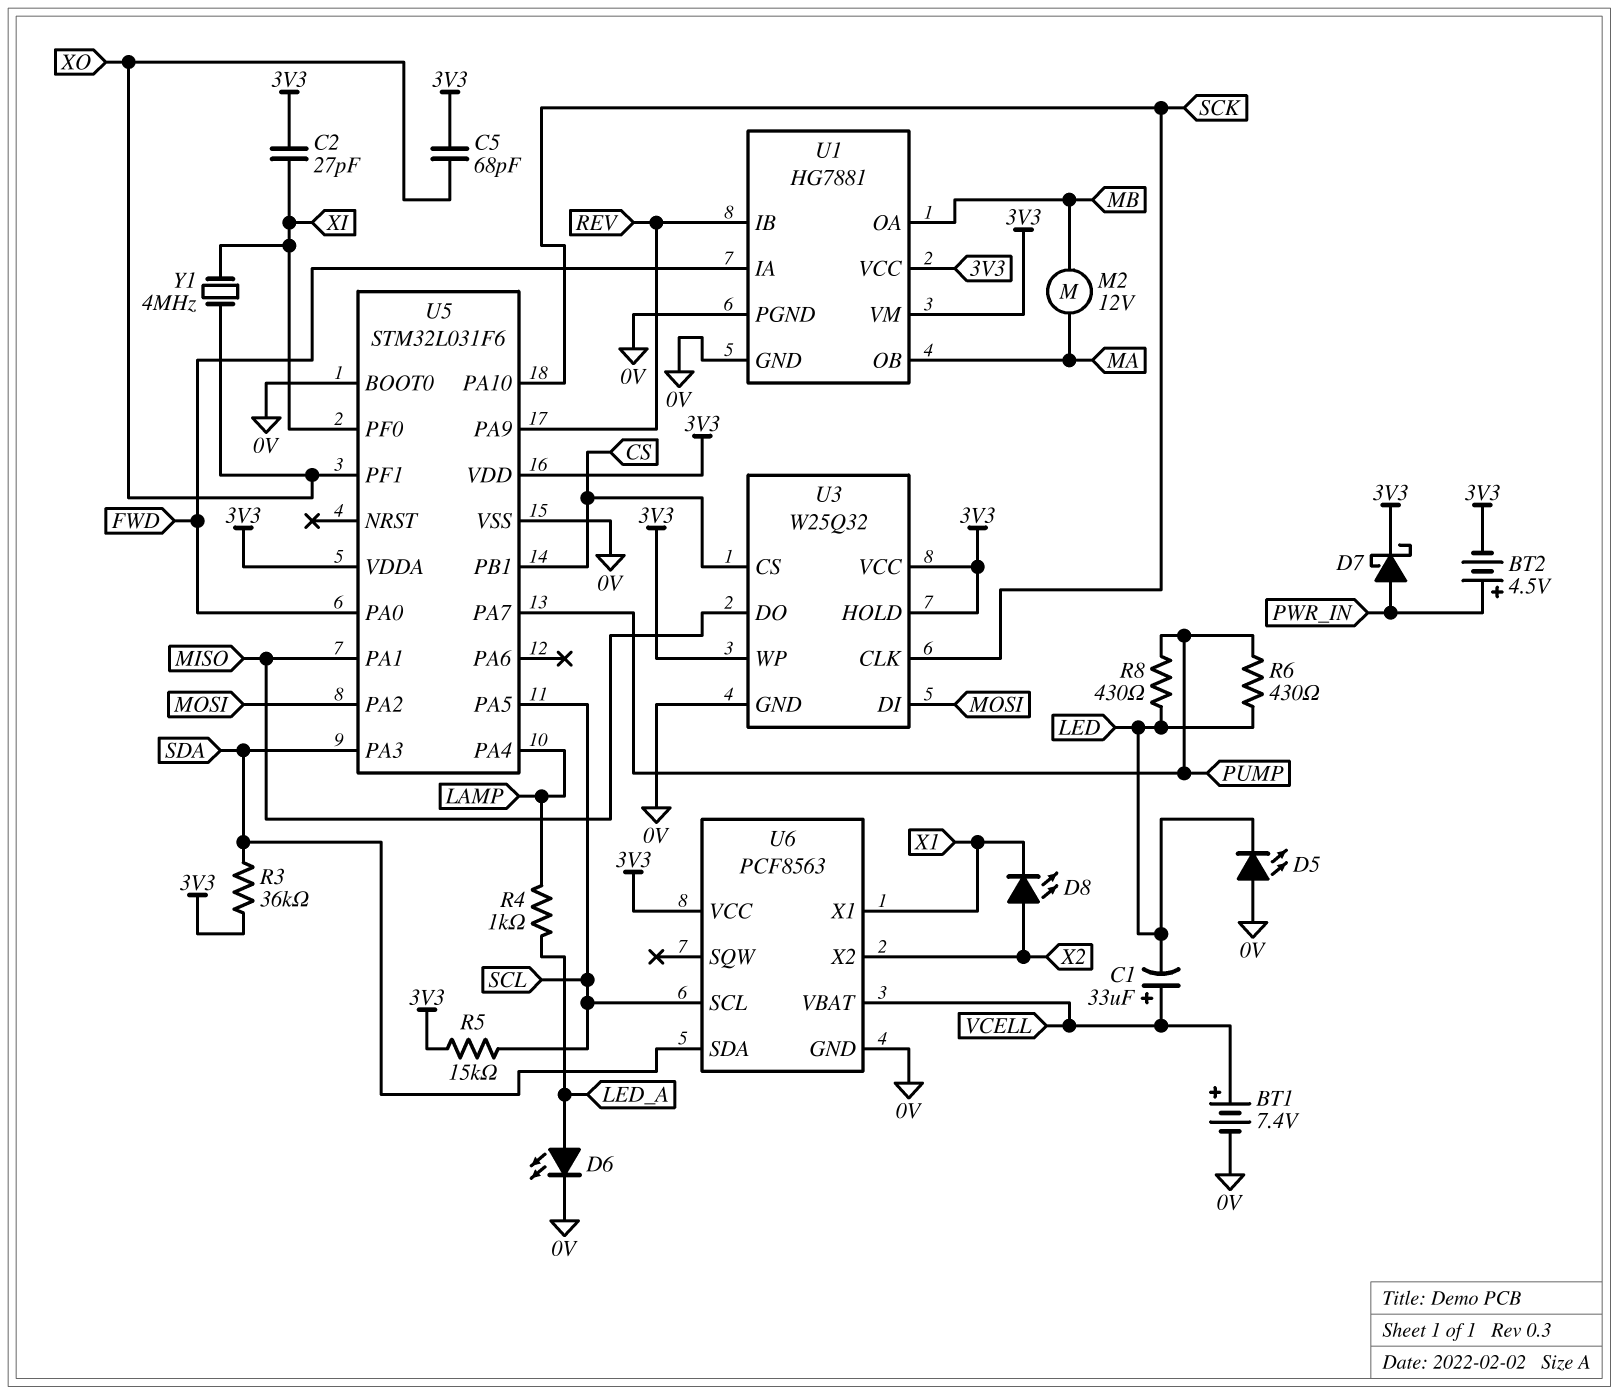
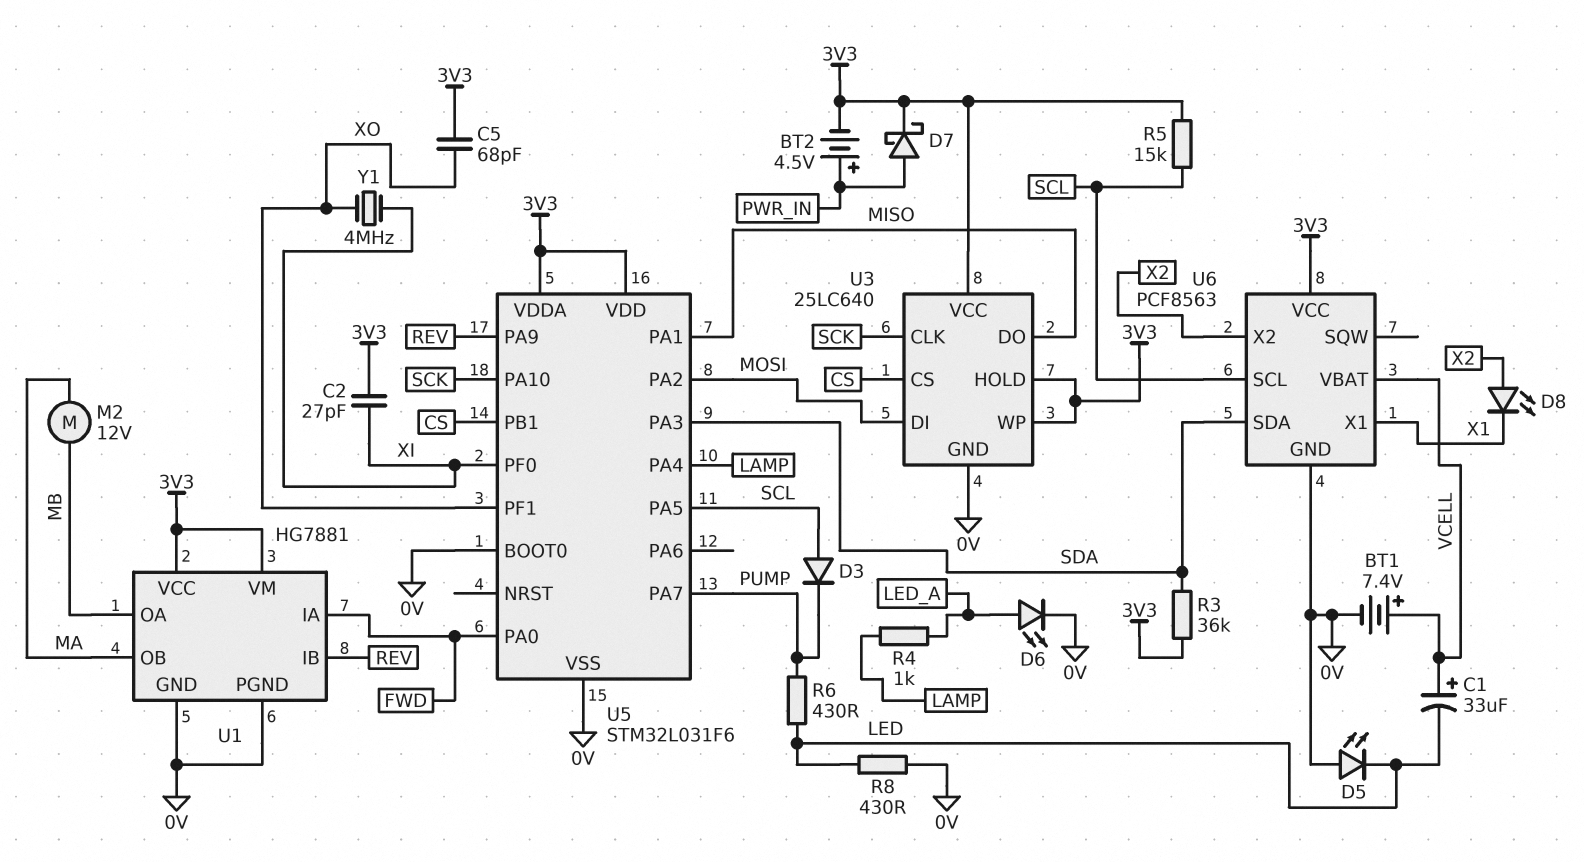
D3: none -> diode (A SCL, K PUMP)
R8: 430 (LED, PUMP) -> 430 (0V, LED)
U3: W25Q32 -> 25LC640

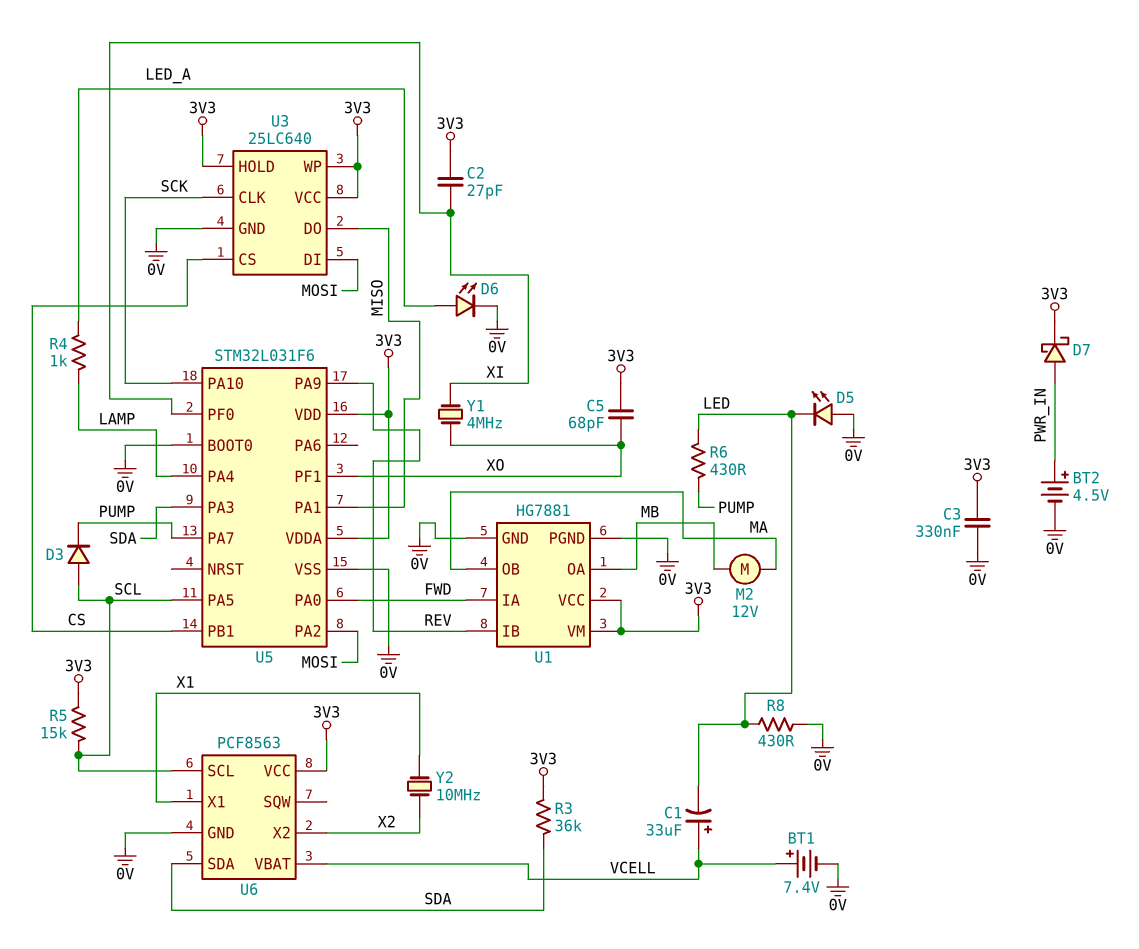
BT2: 4.5V (plus PWR_IN, minus 3V3) -> 4.5V (plus PWR_IN, minus 0V)
C3: none -> 330nF (0V, 3V3)
D8: LED (A X2, K X1) -> none
Y2: none -> 10MHz (X1, X2)

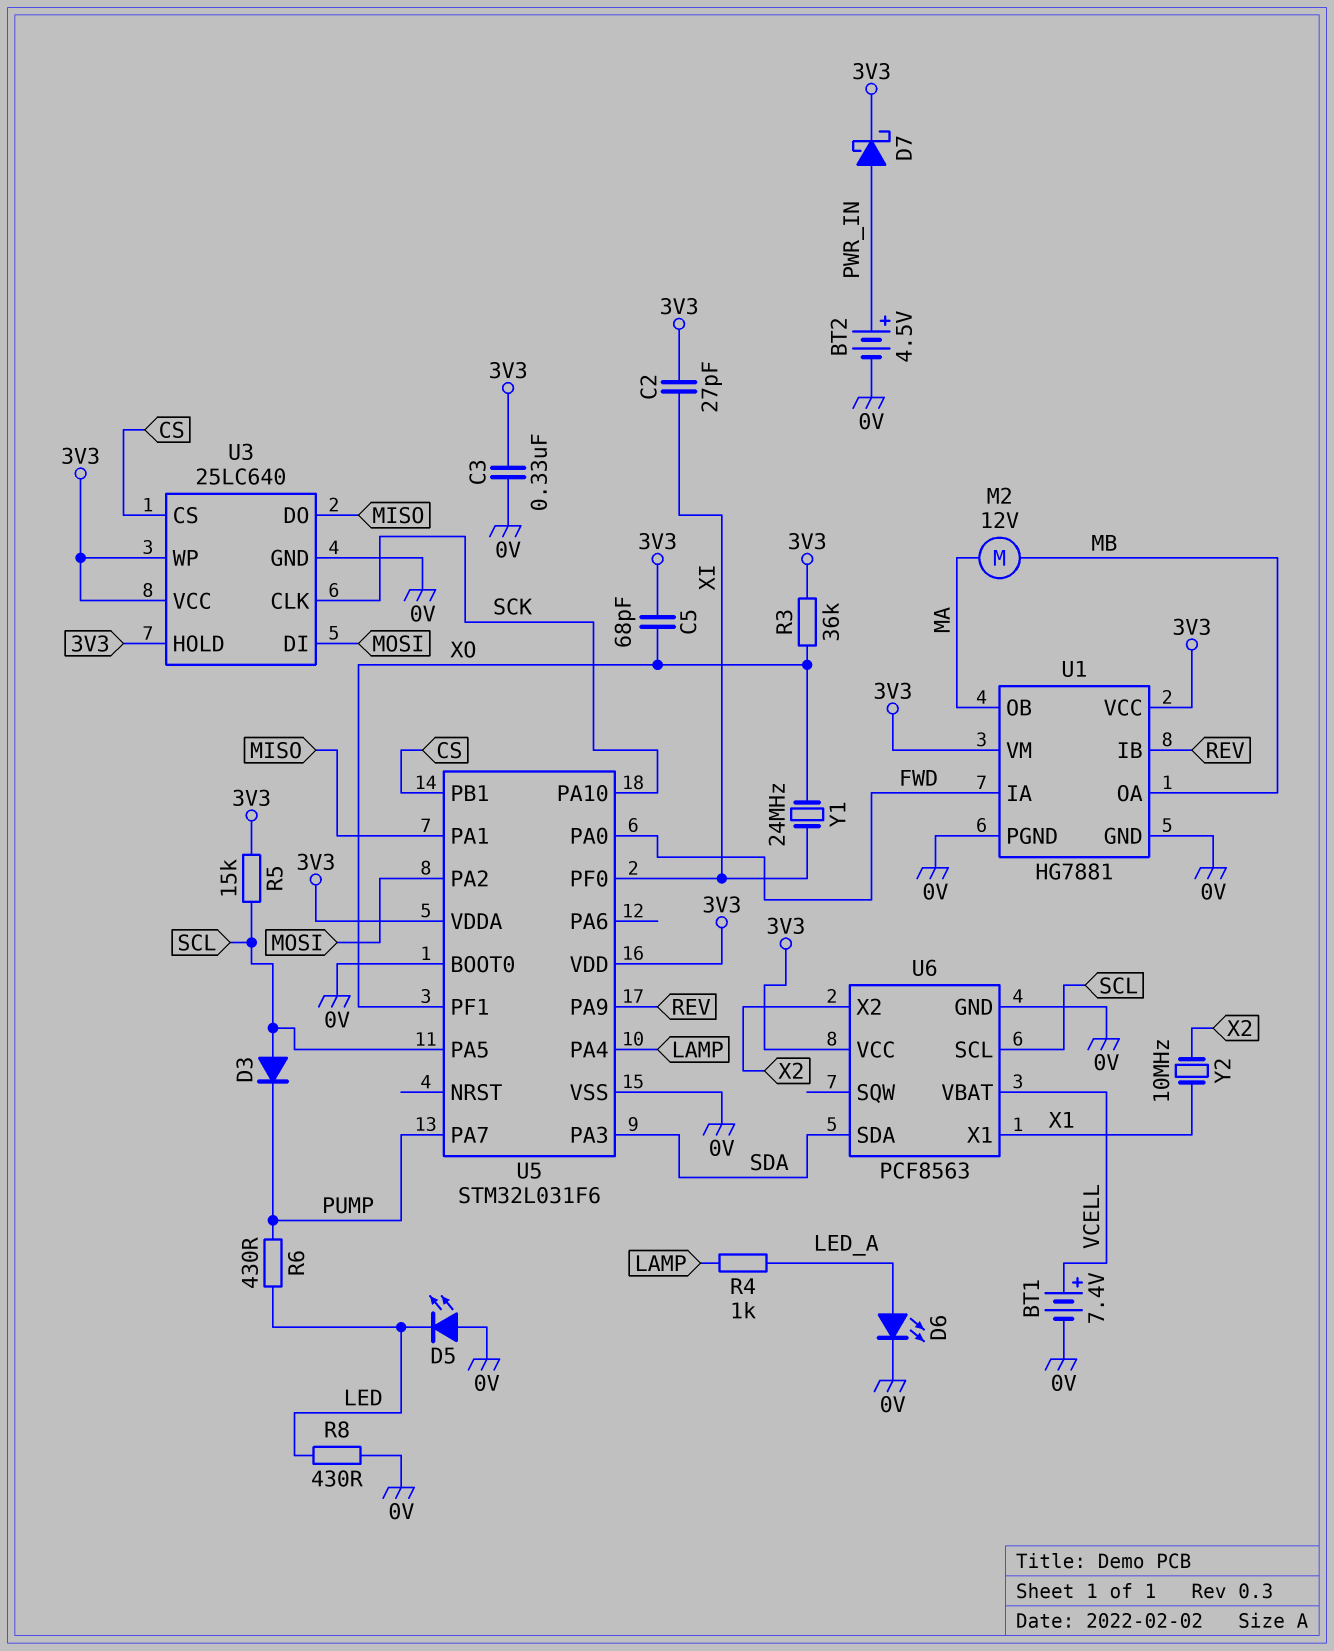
C1: 33uF (plus VCELL, minus LED) -> none
R3: 36k (3V3, SDA) -> 36k (3V3, XO)
Y1: 4MHz (XI, XO) -> 24MHz (XI, XO)

